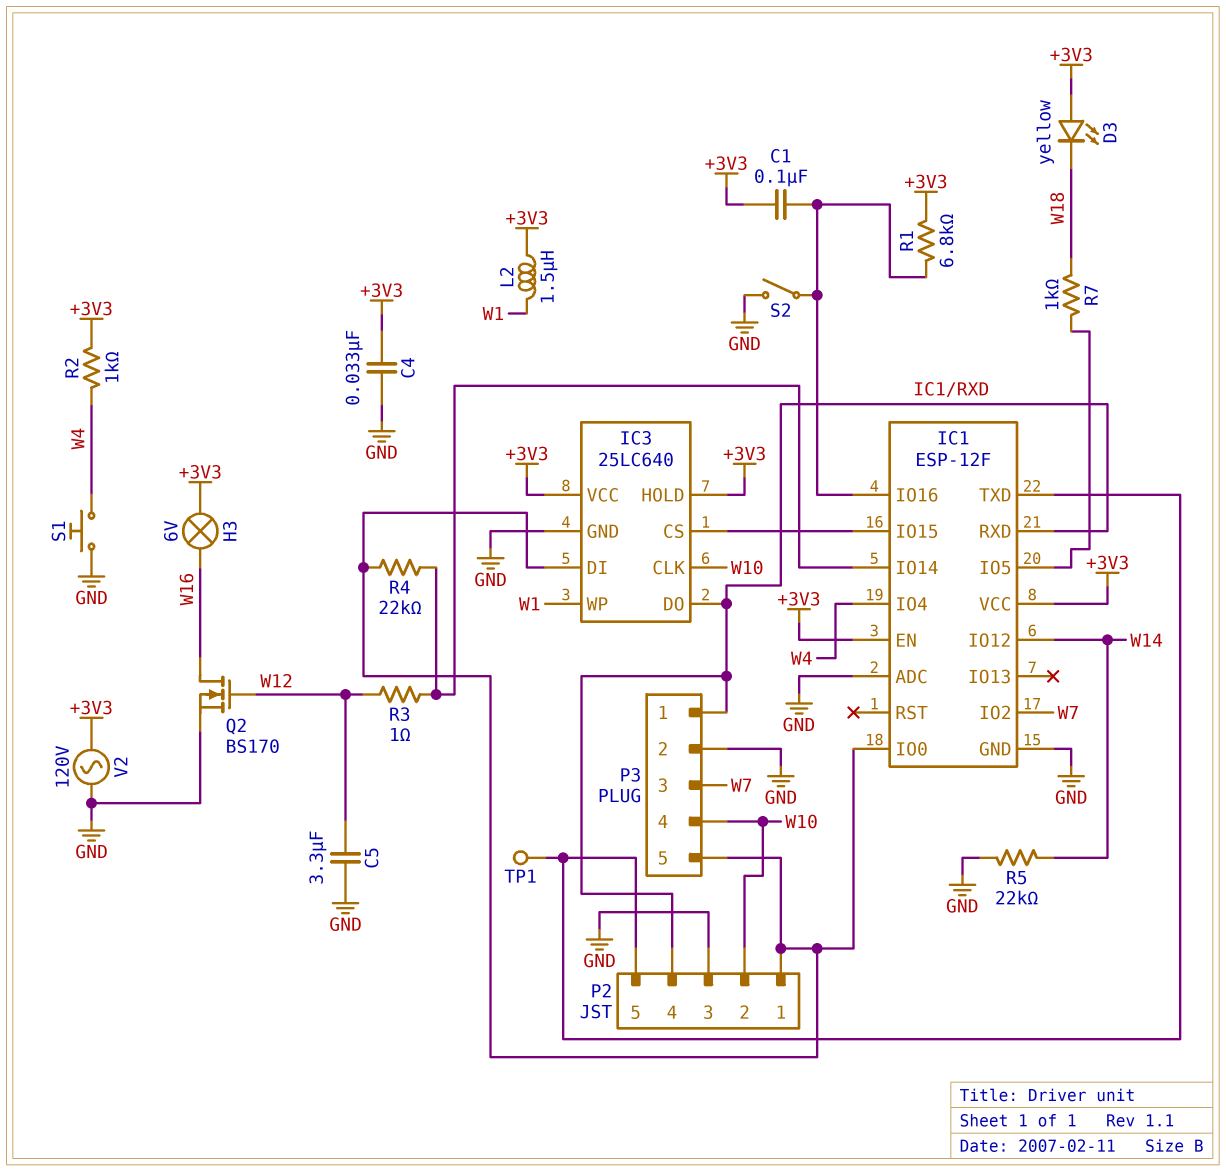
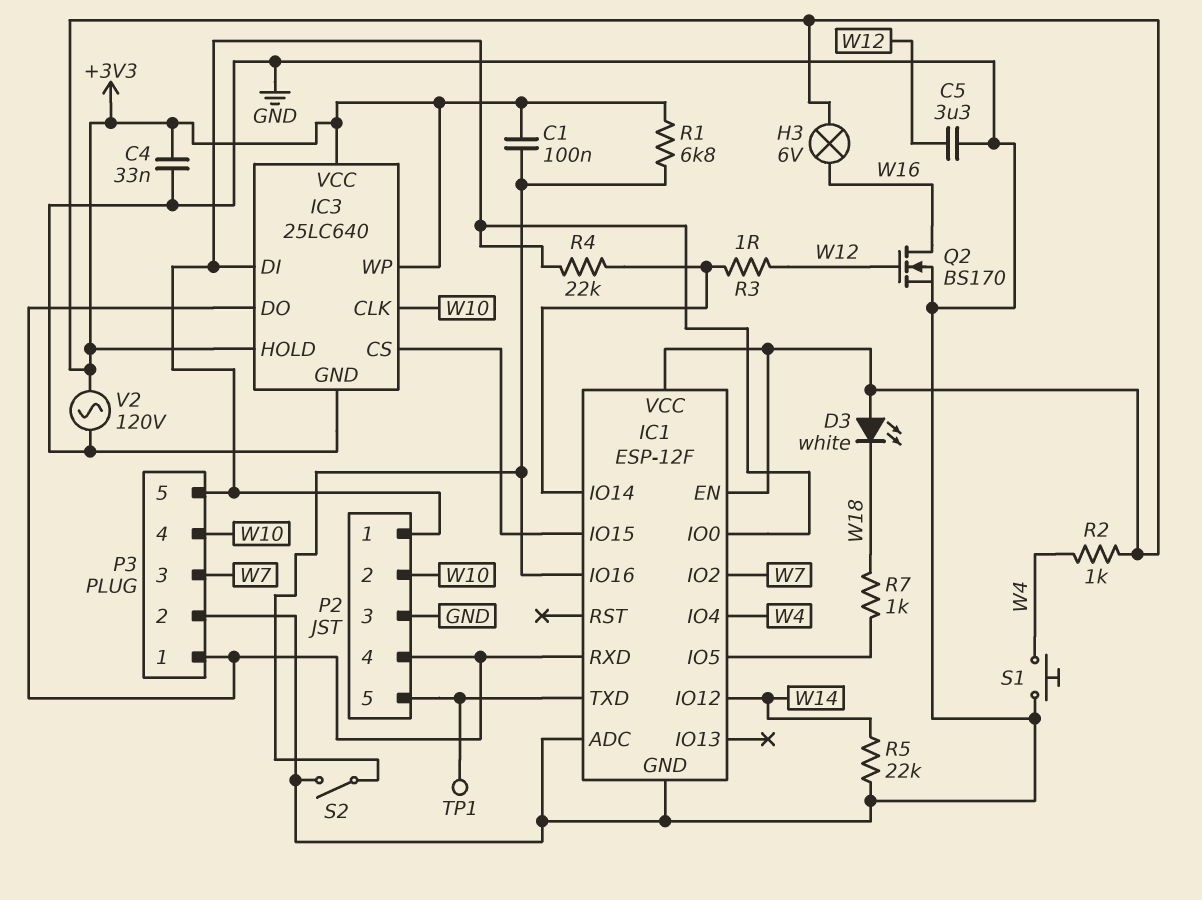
D3: LED yellow (A +3V3, K W18) -> LED white (A +3V3, K W18)
IC3 pin WP: W1 -> +3V3
L2: 1.5uH (+3V3, W1) -> none

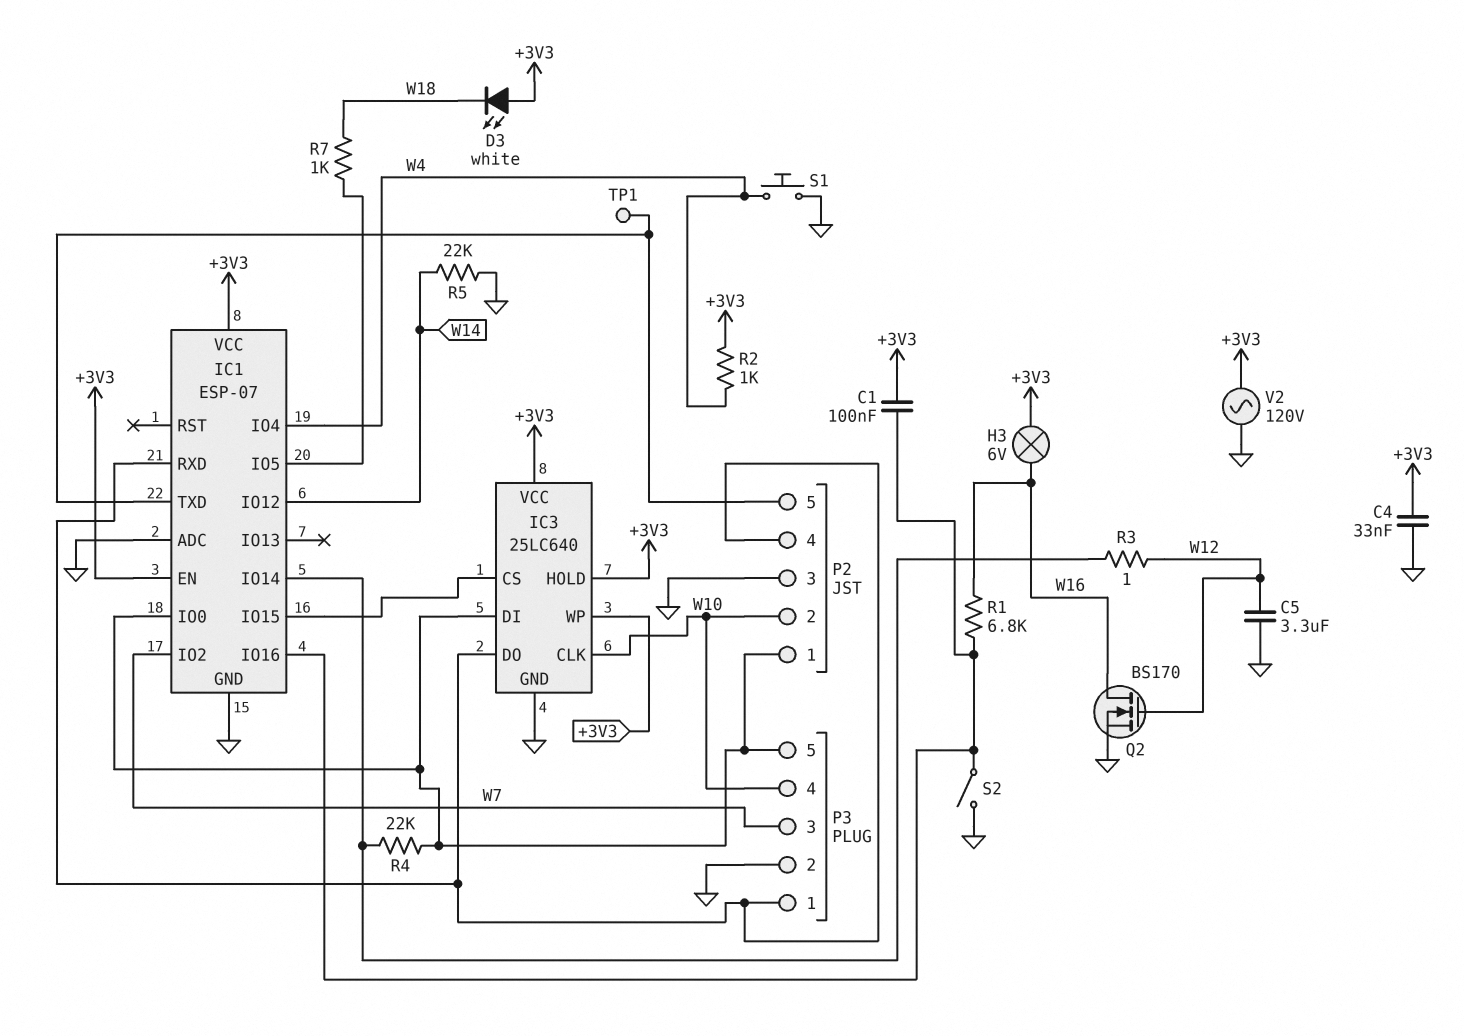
IC1: ESP-12F -> ESP-07
R1: 6.8k (+3V3, IC1/IO16) -> 6.8k (IC1/IO16, W16)

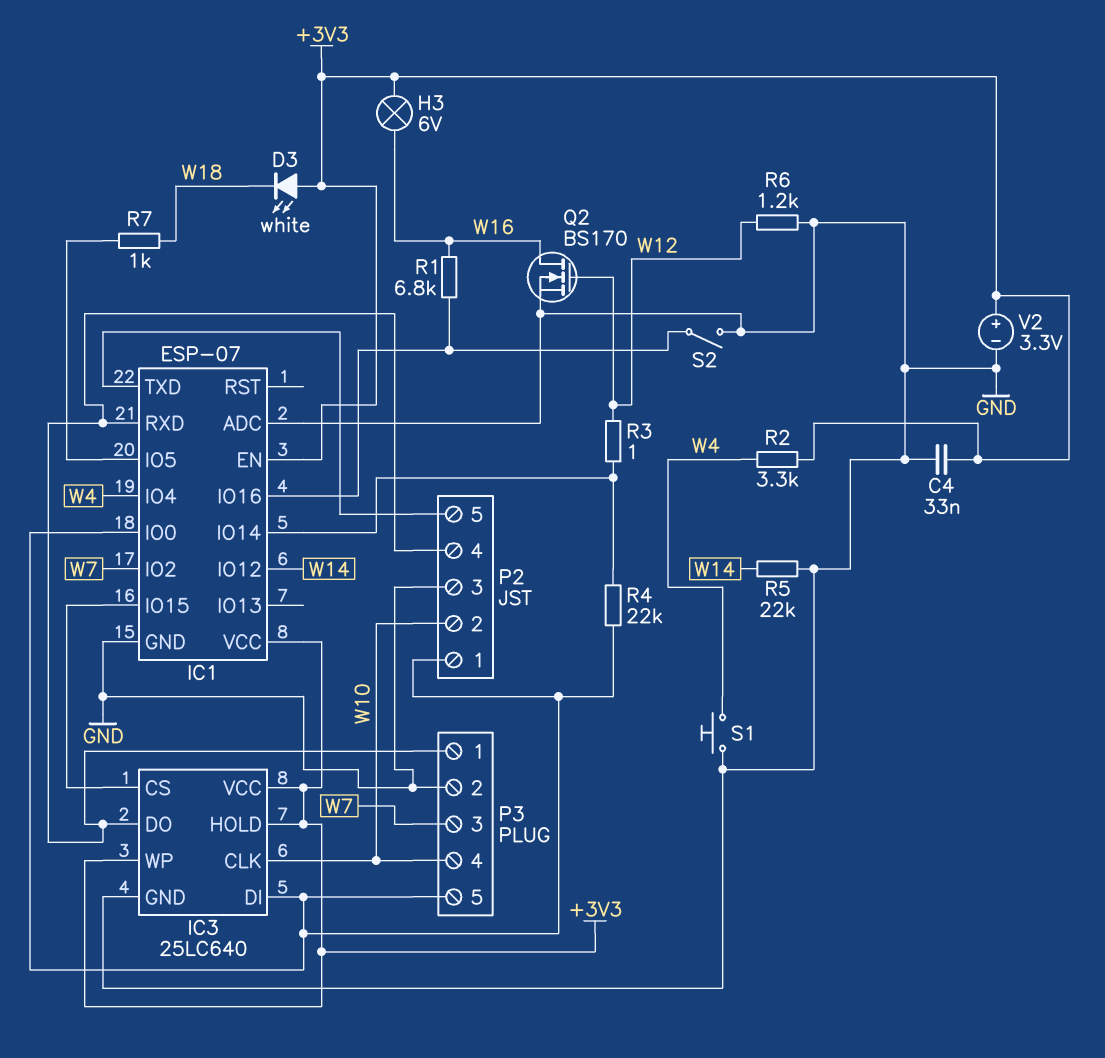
C1: 100nF (+3V3, IC1/IO16) -> none
C5: 3.3uF (GND, W12) -> none
R2: 1k (+3V3, W4) -> 3.3k (+3V3, W4)
R6: none -> 1.2k (GND, W12)
TP1: test point (IC1/TXD) -> none
V2: AC 120V (+3V3, GND) -> 3.3V (plus +3V3, minus GND)

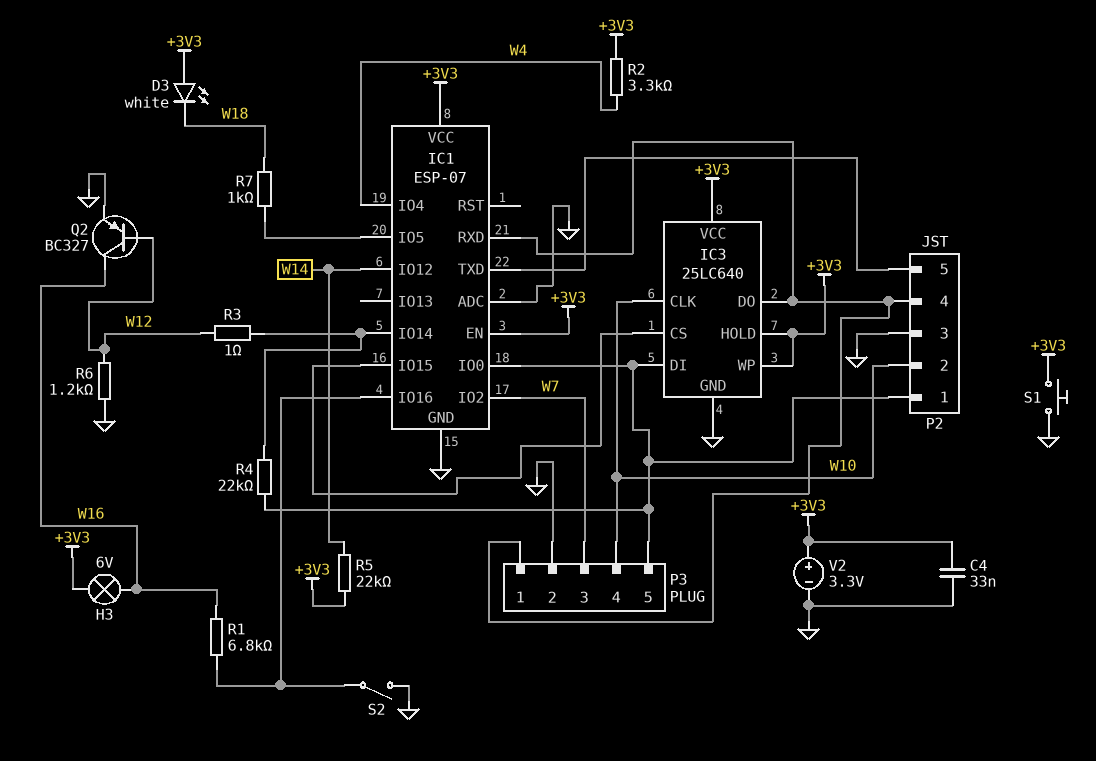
Q2: NMOS BS170 (G W12, D W16, S GND) -> PNP BC327 (B W12, C W16, E GND)
R5: 22k (GND, W14) -> 22k (+3V3, W14)
S1: button (GND, W4) -> button (+3V3, GND)

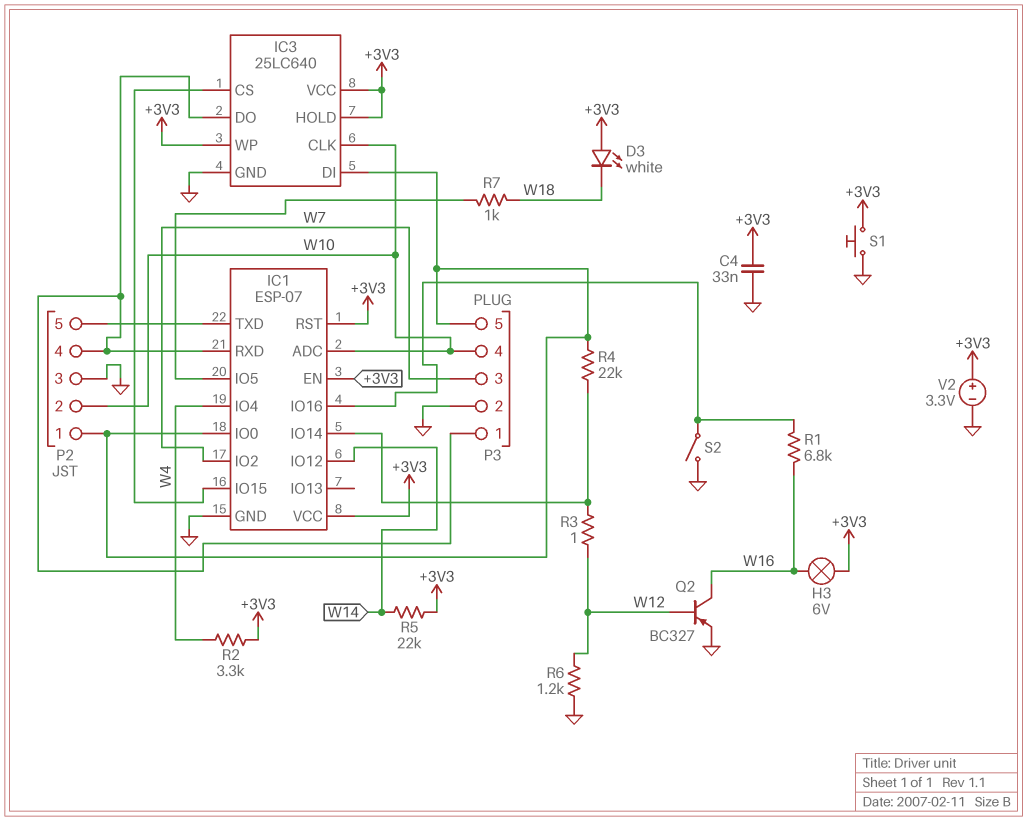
IC1 pin ADC: GND -> W10
IC1 pin RST: none -> +3V3

